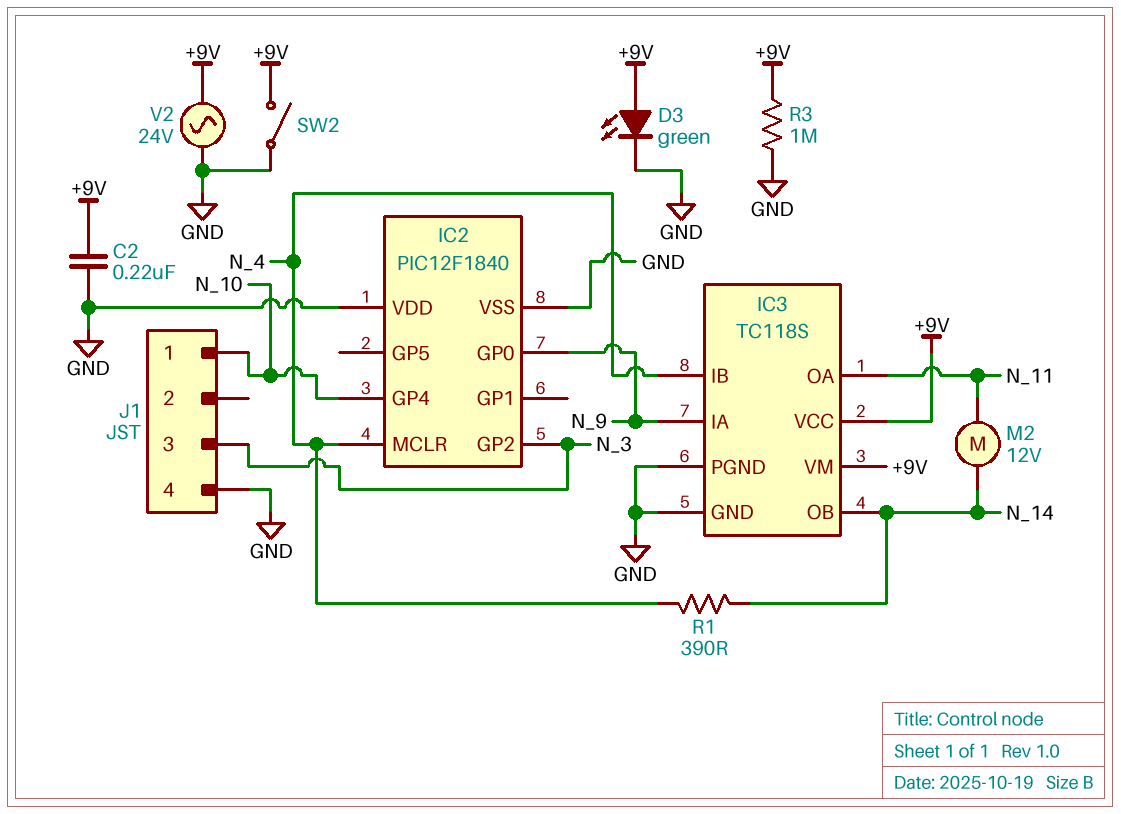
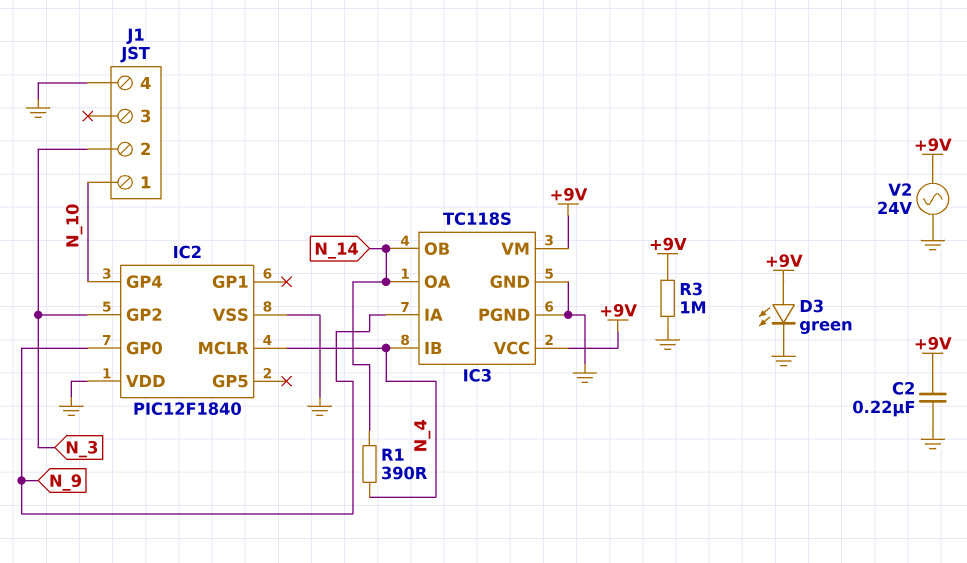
IC3 pin OA: N_11 -> N_14
J1 pin 2: none -> N_3
J1 pin 3: N_3 -> none
M2: motor 12V (N_11, N_14) -> none
SW2: switch (+9V, GND) -> none

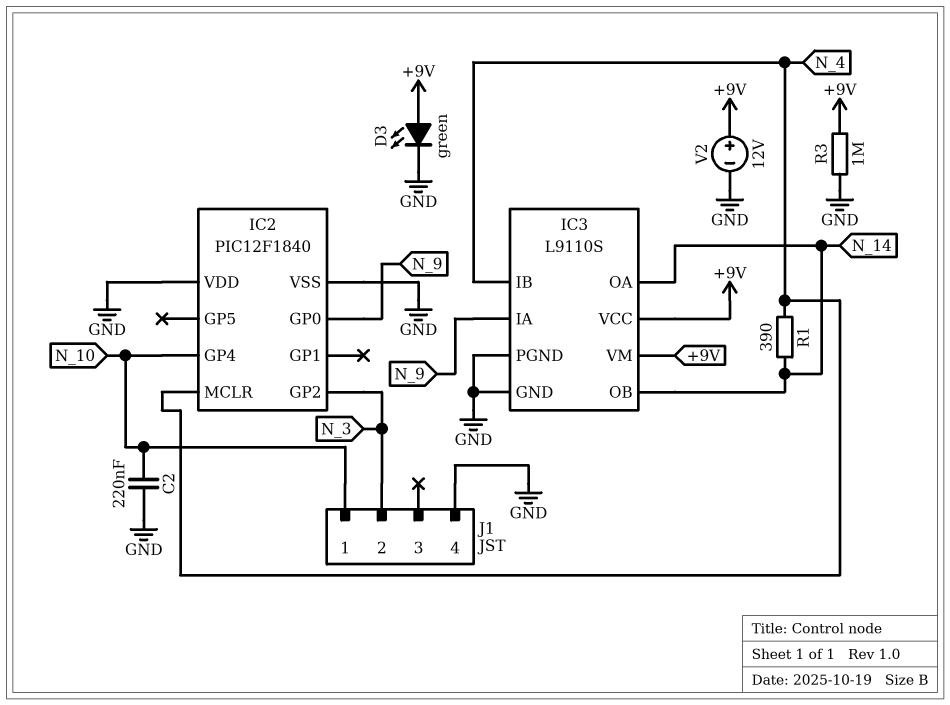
C2: 220nF (+9V, GND) -> 220nF (GND, N_10)
IC3: TC118S -> L9110S
V2: AC 24V (+9V, GND) -> 12V (plus +9V, minus GND)

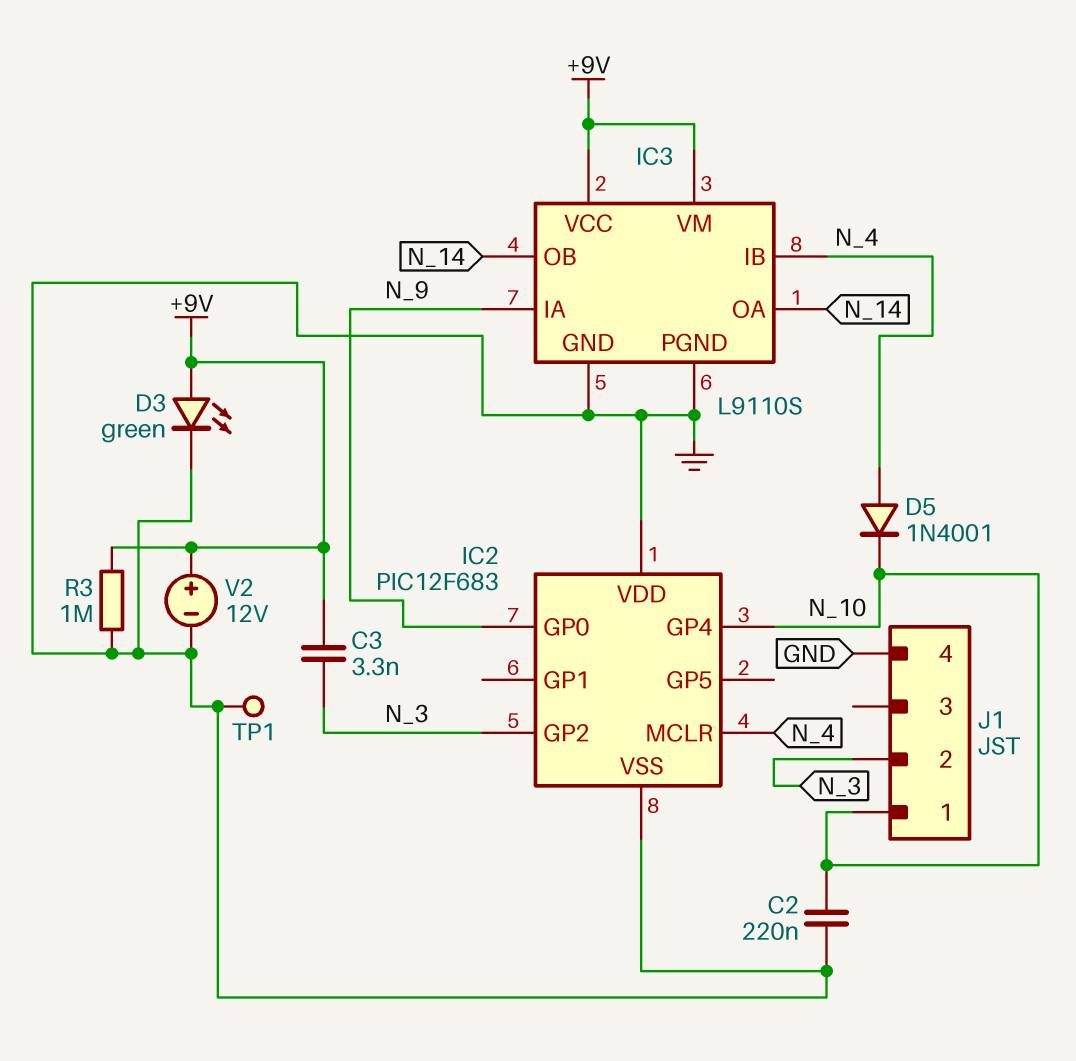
C3: none -> 3.3nF (+9V, N_3)
D5: none -> diode 1N4001 (A N_4, K N_10)
IC2: PIC12F1840 -> PIC12F683
R1: 390 (N_4, N_14) -> none
TP1: none -> test point (GND)

